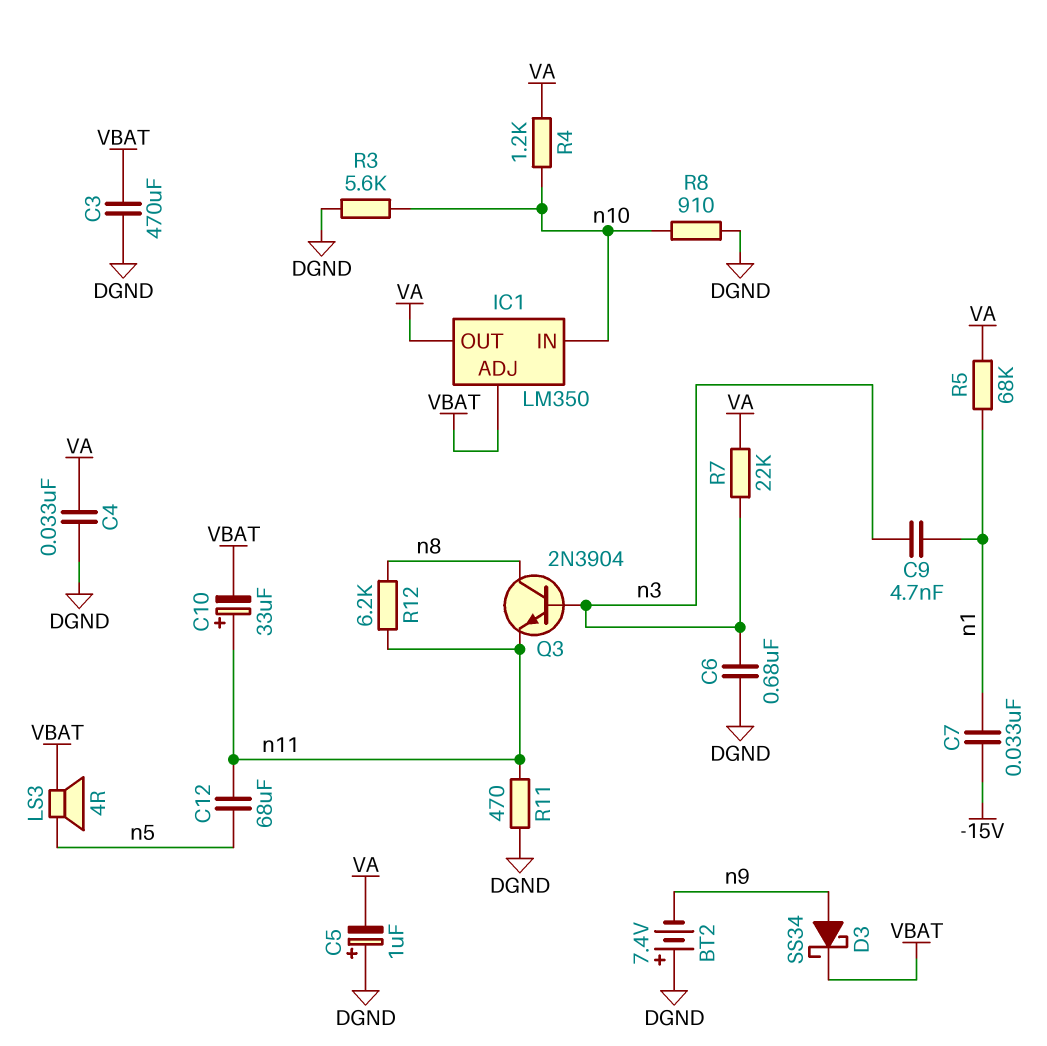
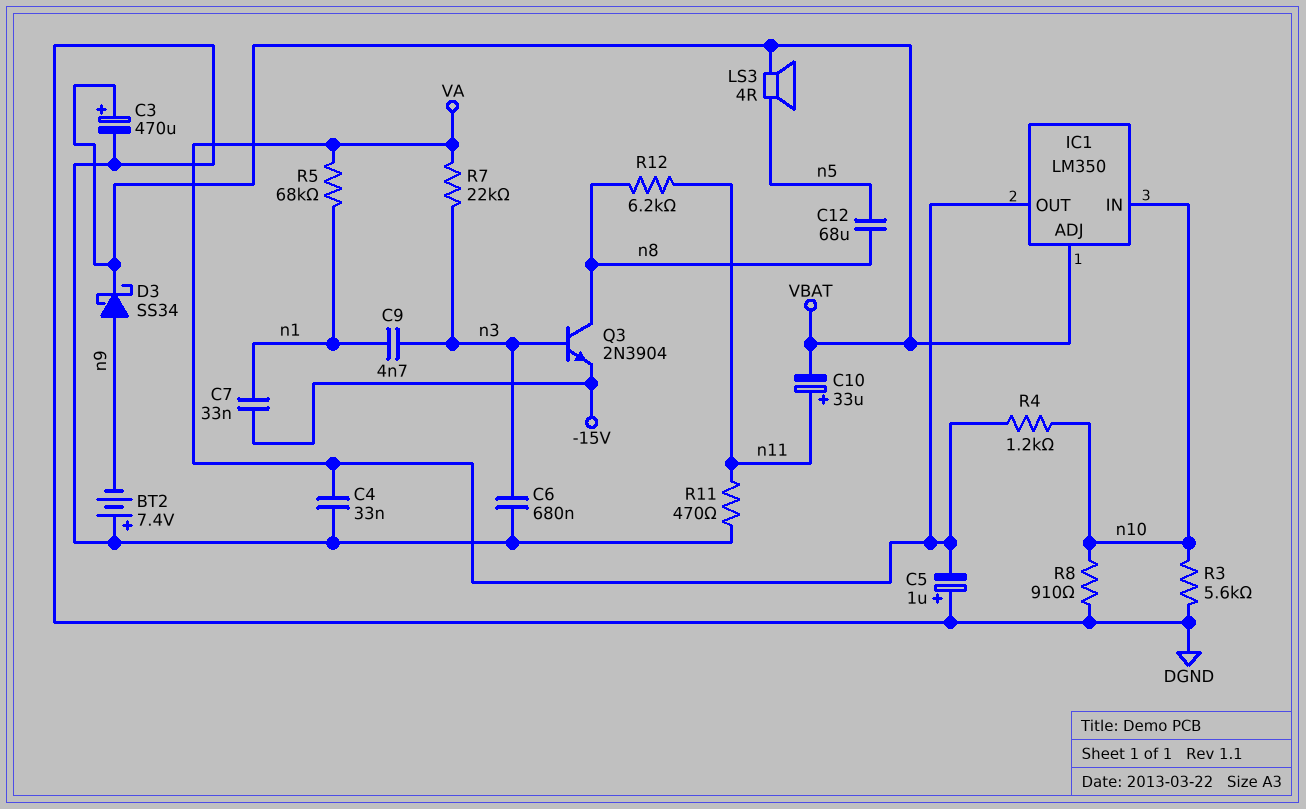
C3: 470uF (DGND, VBAT) -> 470uF (plus VBAT, minus DGND)
C12: 68uF (n5, n11) -> 68uF (n5, n8)
Q3: NPN 2N3904 (B n3, C n8, E n11) -> NPN 2N3904 (B n3, C n8, E -15V)

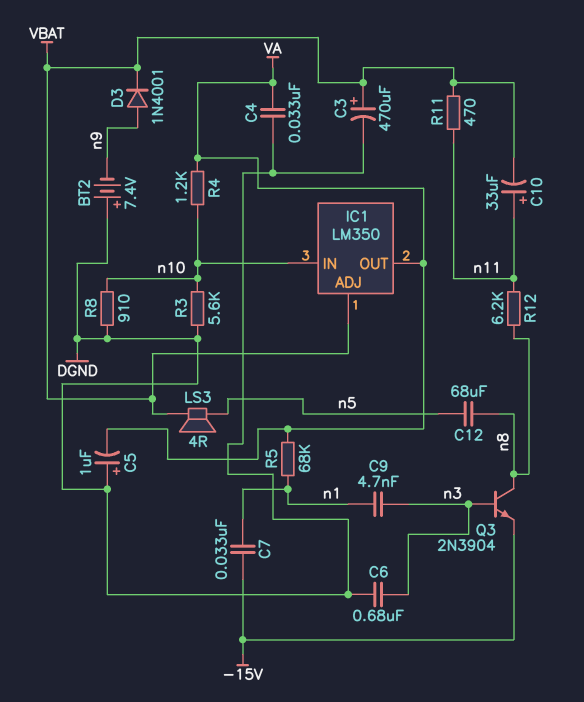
D3: schottky SS34 (A n9, K VBAT) -> diode 1N4001 (A n9, K VBAT)
R7: 22k (VA, n3) -> none
R11: 470 (DGND, n11) -> 470 (VBAT, n11)

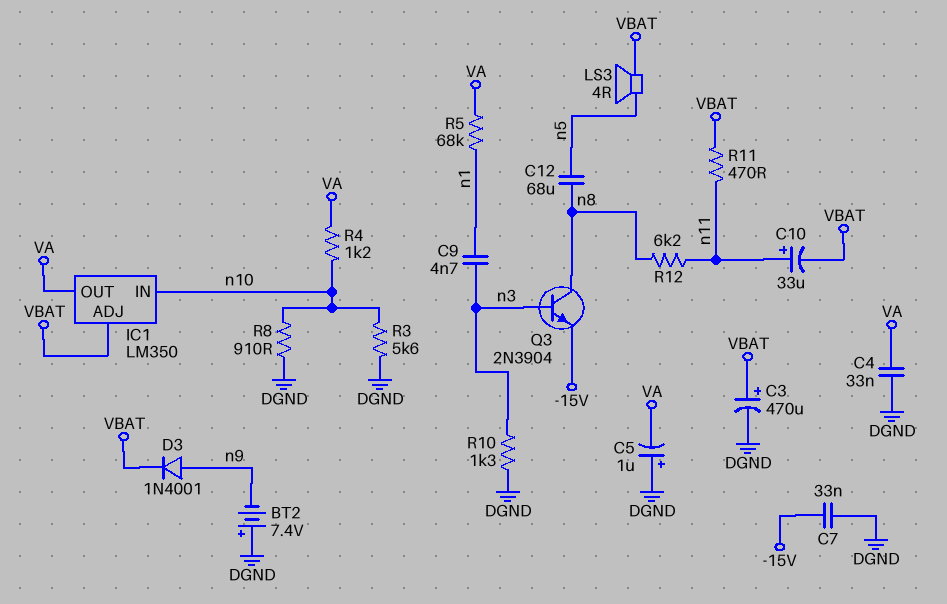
C6: 680nF (DGND, n3) -> none
C7: 33nF (-15V, n1) -> 33nF (-15V, DGND)
R10: none -> 1.3k (DGND, n3)

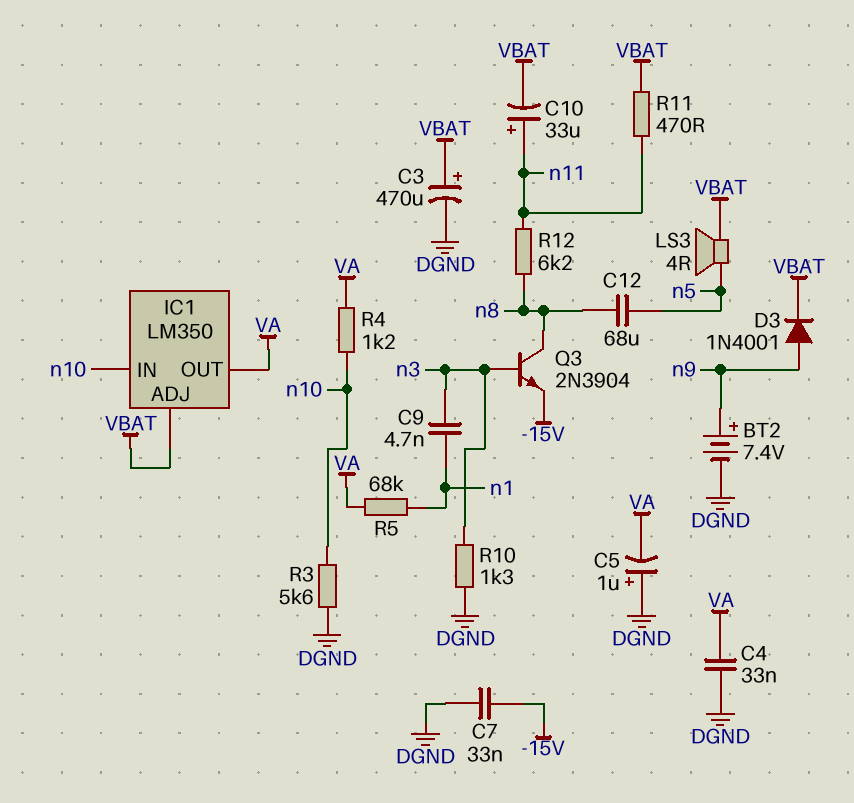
BT2: 7.4V (plus DGND, minus n9) -> 7.4V (plus n9, minus DGND)
R8: 910 (DGND, n10) -> none

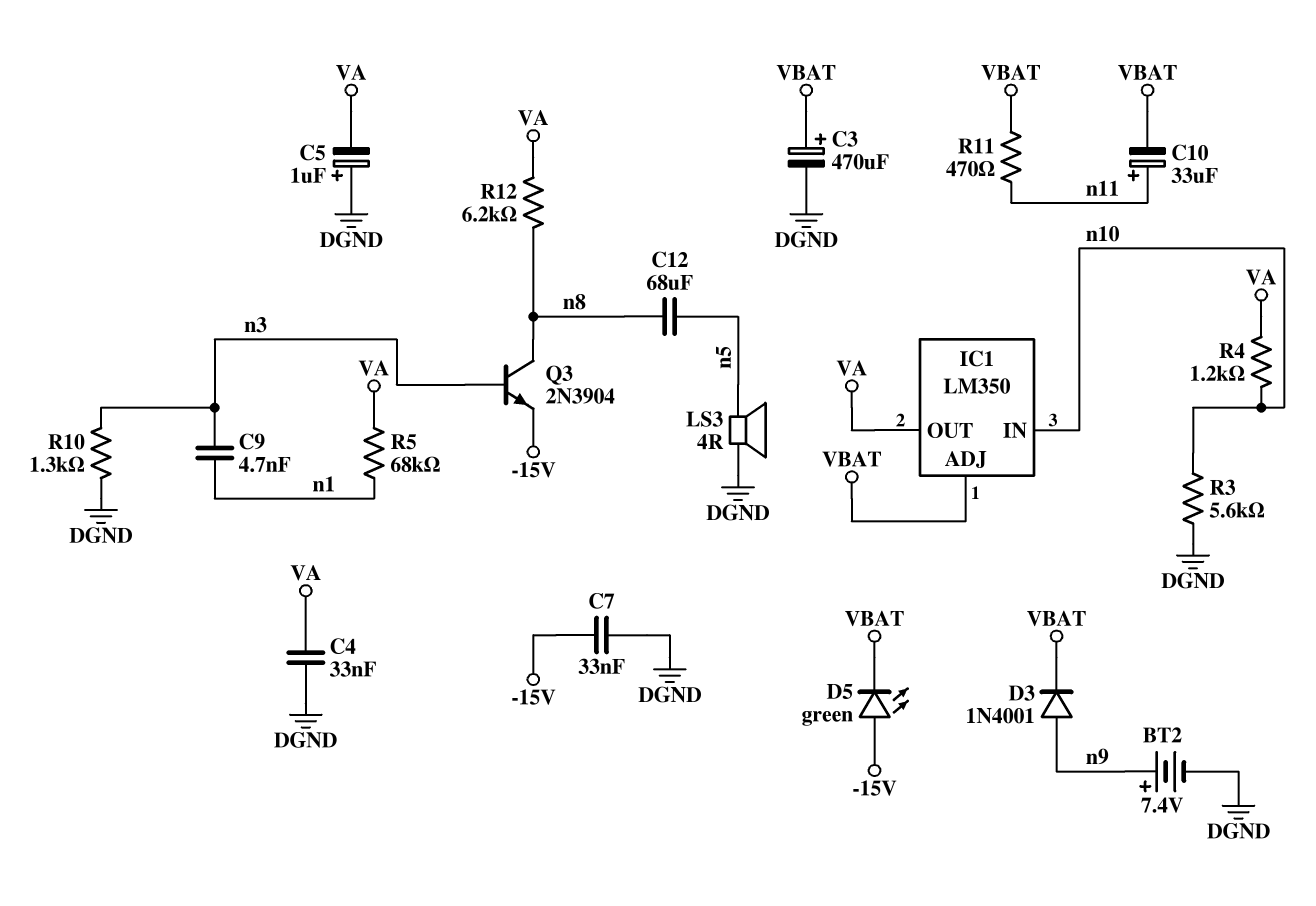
D5: none -> LED green (A -15V, K VBAT)
LS3: speaker 4R (VBAT, n5) -> speaker 4R (DGND, n5)
R12: 6.2k (n8, n11) -> 6.2k (VA, n8)

